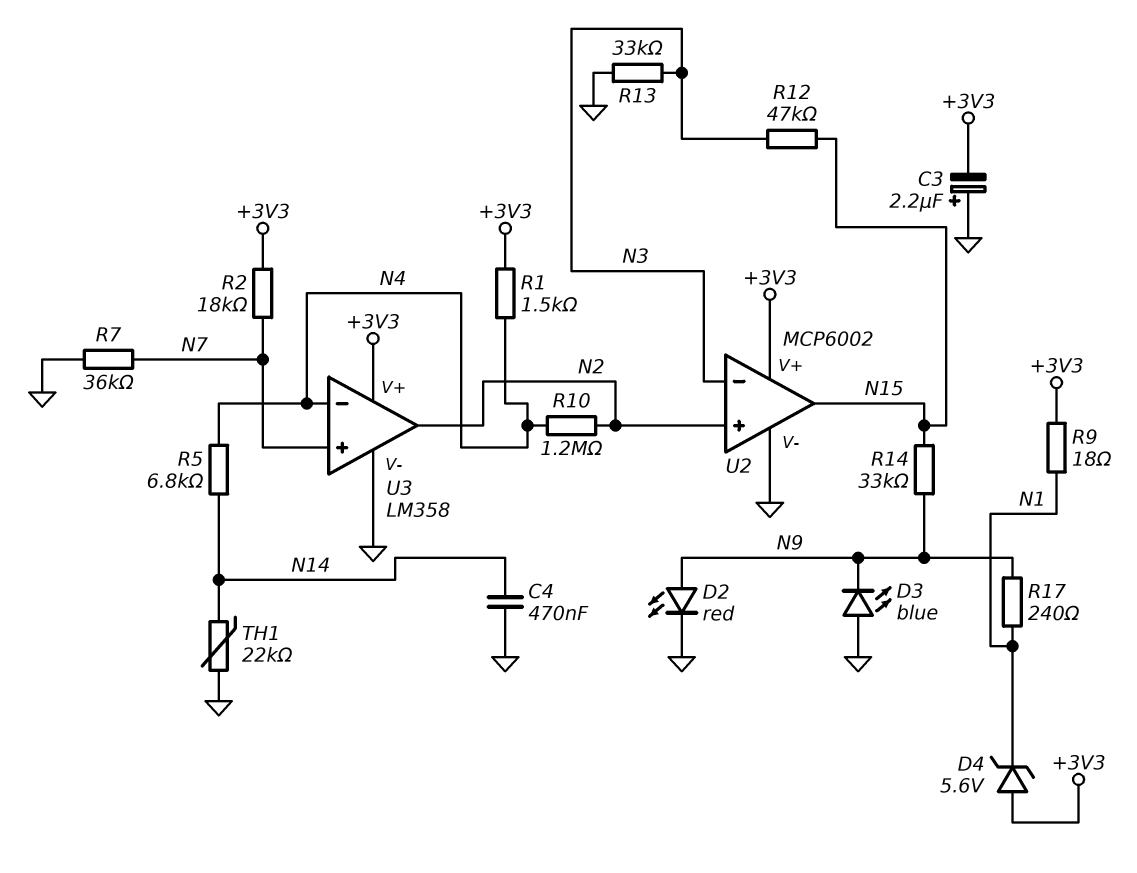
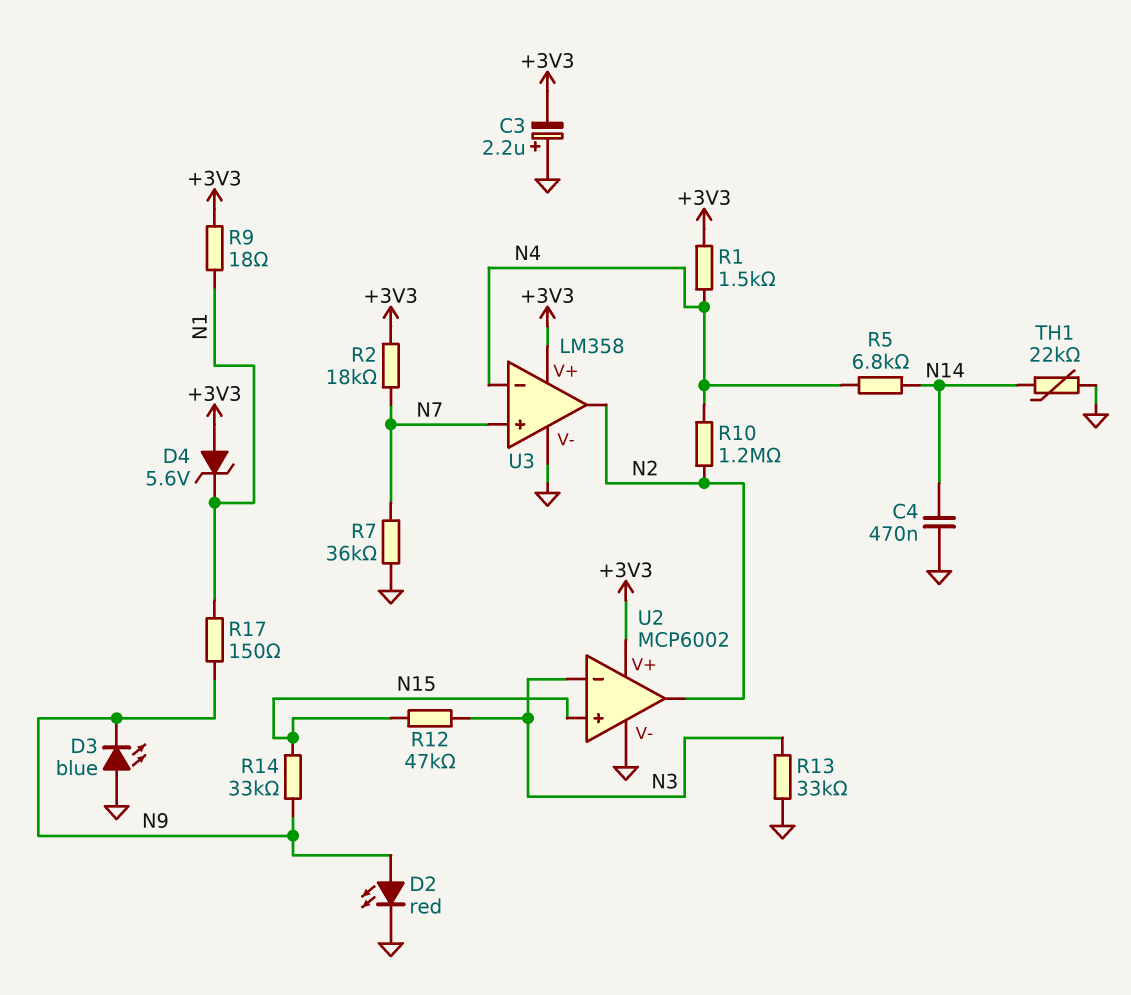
R17: 240 (N1, N9) -> 150 (N1, N9)
U2 pin in+: N2 -> N15
U2 pin out: N15 -> N2

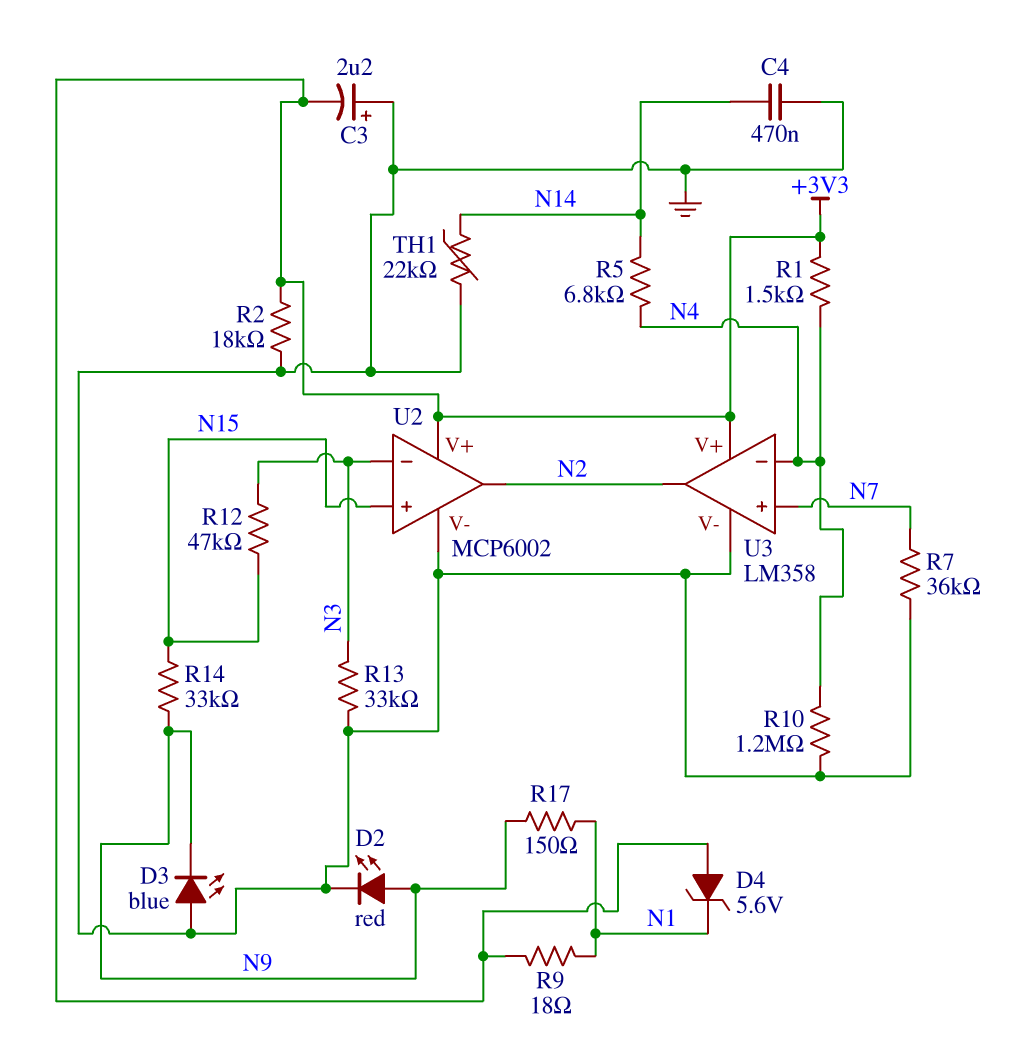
R2: 18k (+3V3, N7) -> 18k (+3V3, GND)
R10: 1.2M (N2, N4) -> 1.2M (GND, N4)

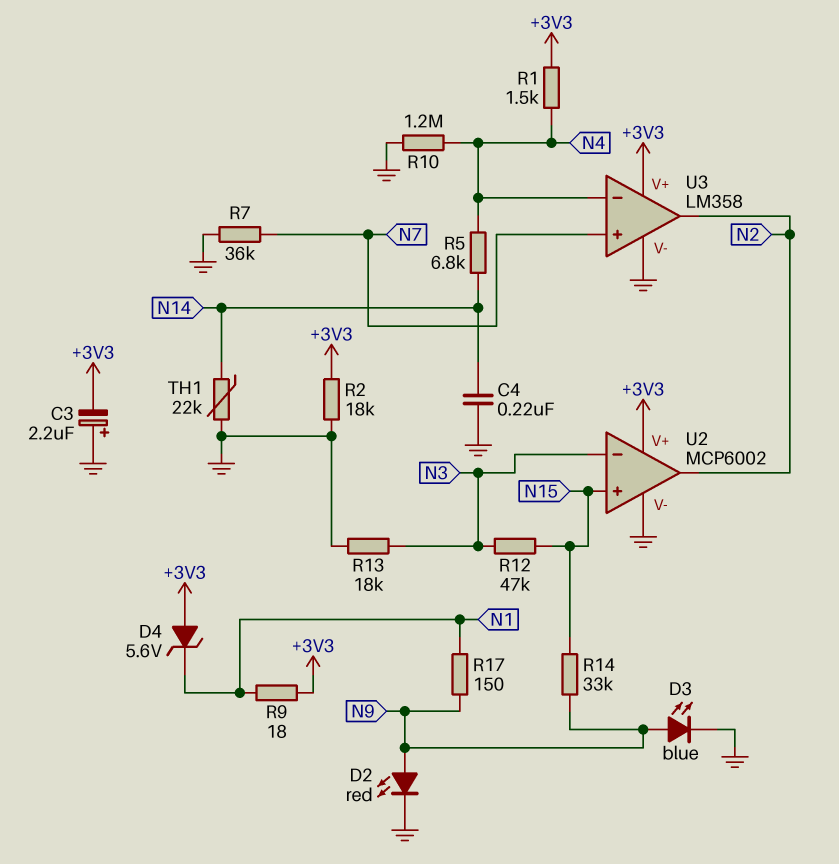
C4: 470nF (GND, N14) -> 220nF (GND, N14)
D3: LED blue (A GND, K N9) -> LED blue (A N9, K GND)
R13: 33k (GND, N3) -> 18k (GND, N3)

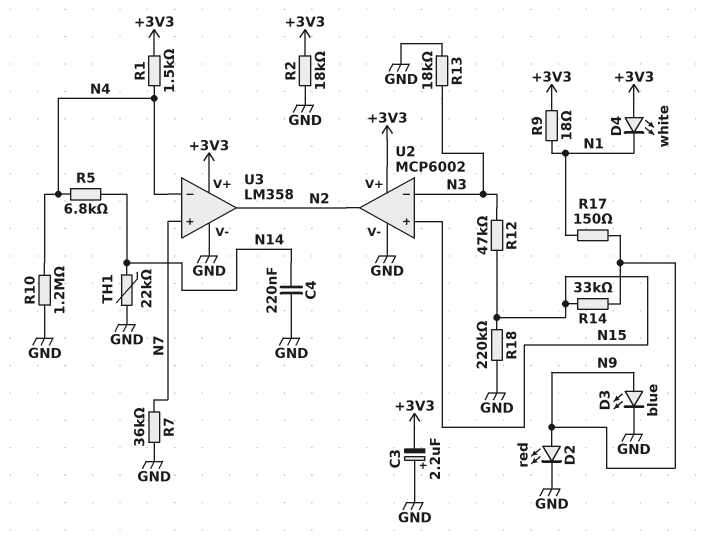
D4: zener 5.6V (A +3V3, K N1) -> LED white (A +3V3, K N1)
R18: none -> 220k (GND, N15)

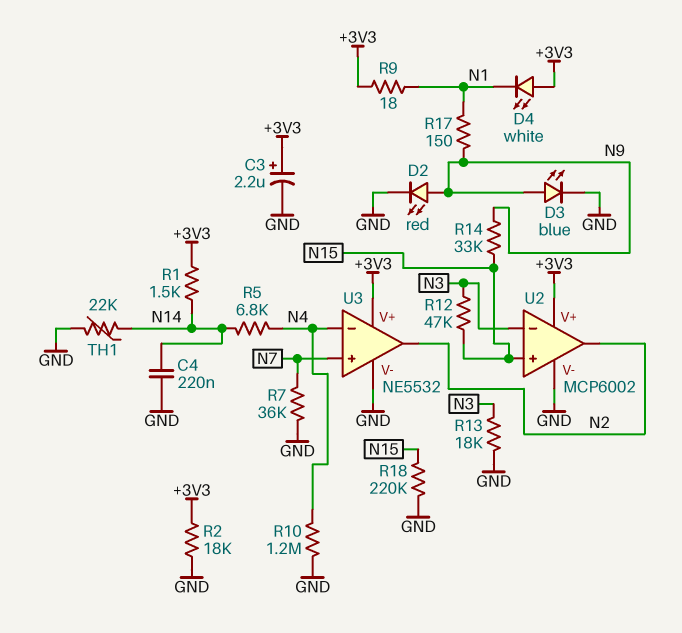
C3: 2.2uF (plus GND, minus +3V3) -> 2.2uF (plus +3V3, minus GND)
R1: 1.5k (+3V3, N4) -> 1.5k (+3V3, N14)
U3: LM358 -> NE5532

